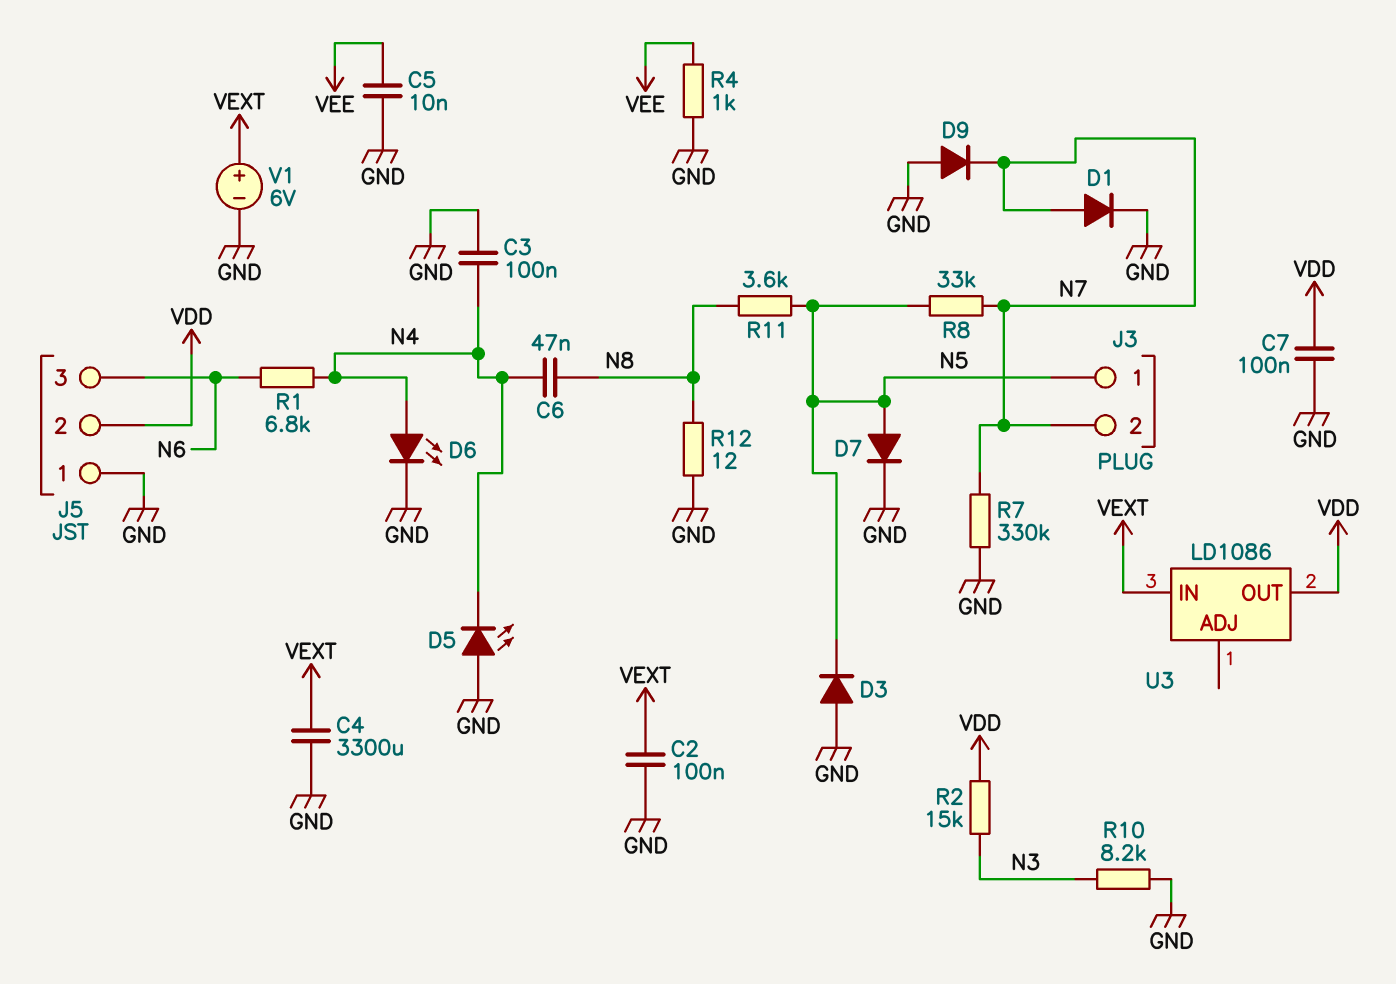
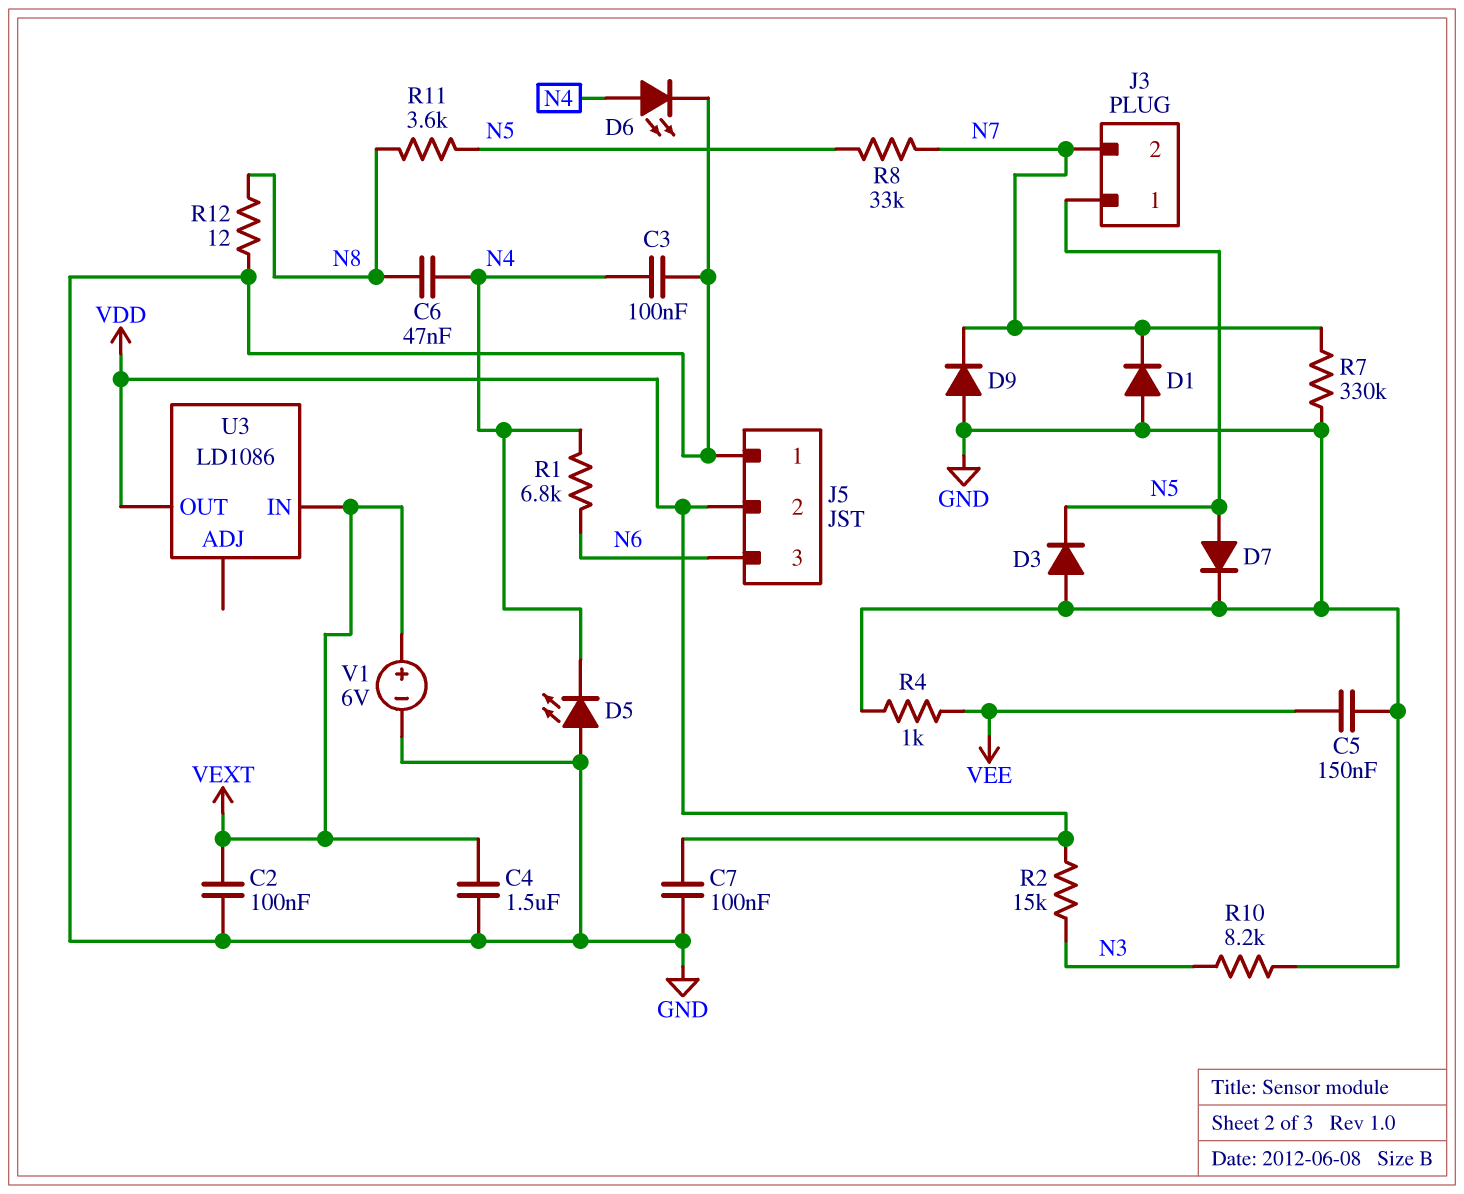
C4: 3300uF (GND, VEXT) -> 1.5uF (GND, VEXT)
C5: 10nF (GND, VEE) -> 150nF (GND, VEE)
D1: diode (A N7, K GND) -> diode (A GND, K N7)

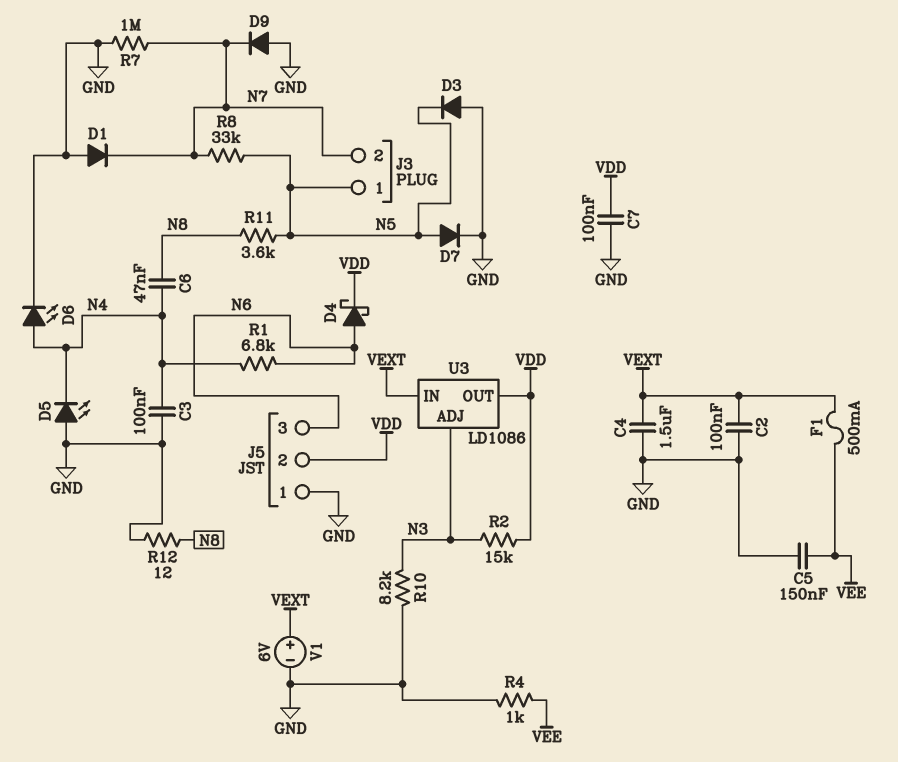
D4: none -> schottky (A N6, K VDD)
F1: none -> 500mA (VEE, VEXT)
R7: 330k (GND, N7) -> 1M (GND, N7)
U3 pin ADJ: none -> N3

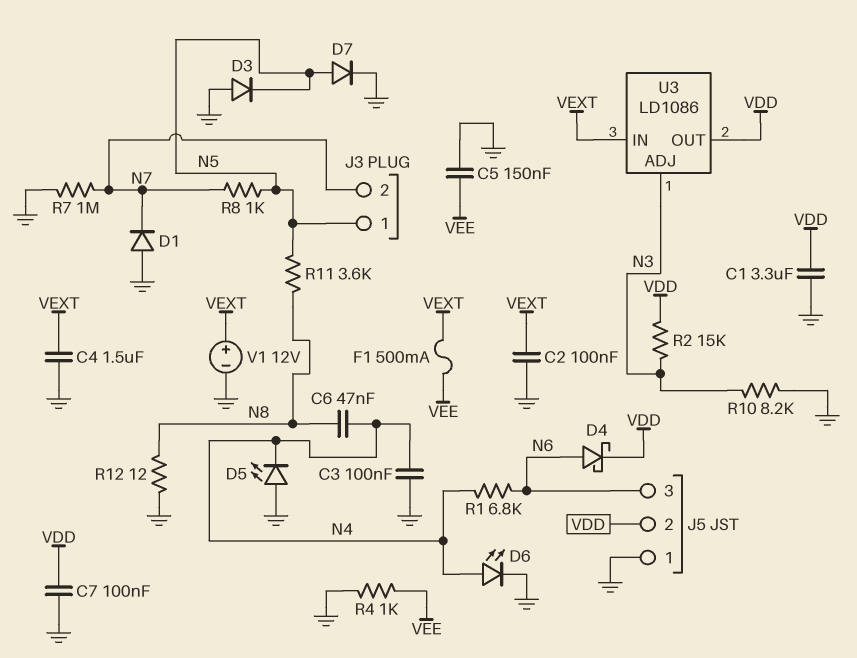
C1: none -> 3.3uF (GND, VDD)
D9: diode (A GND, K N7) -> none
R8: 33k (N5, N7) -> 1k (N5, N7)
V1: 6V (plus VEXT, minus GND) -> 12V (plus VEXT, minus GND)

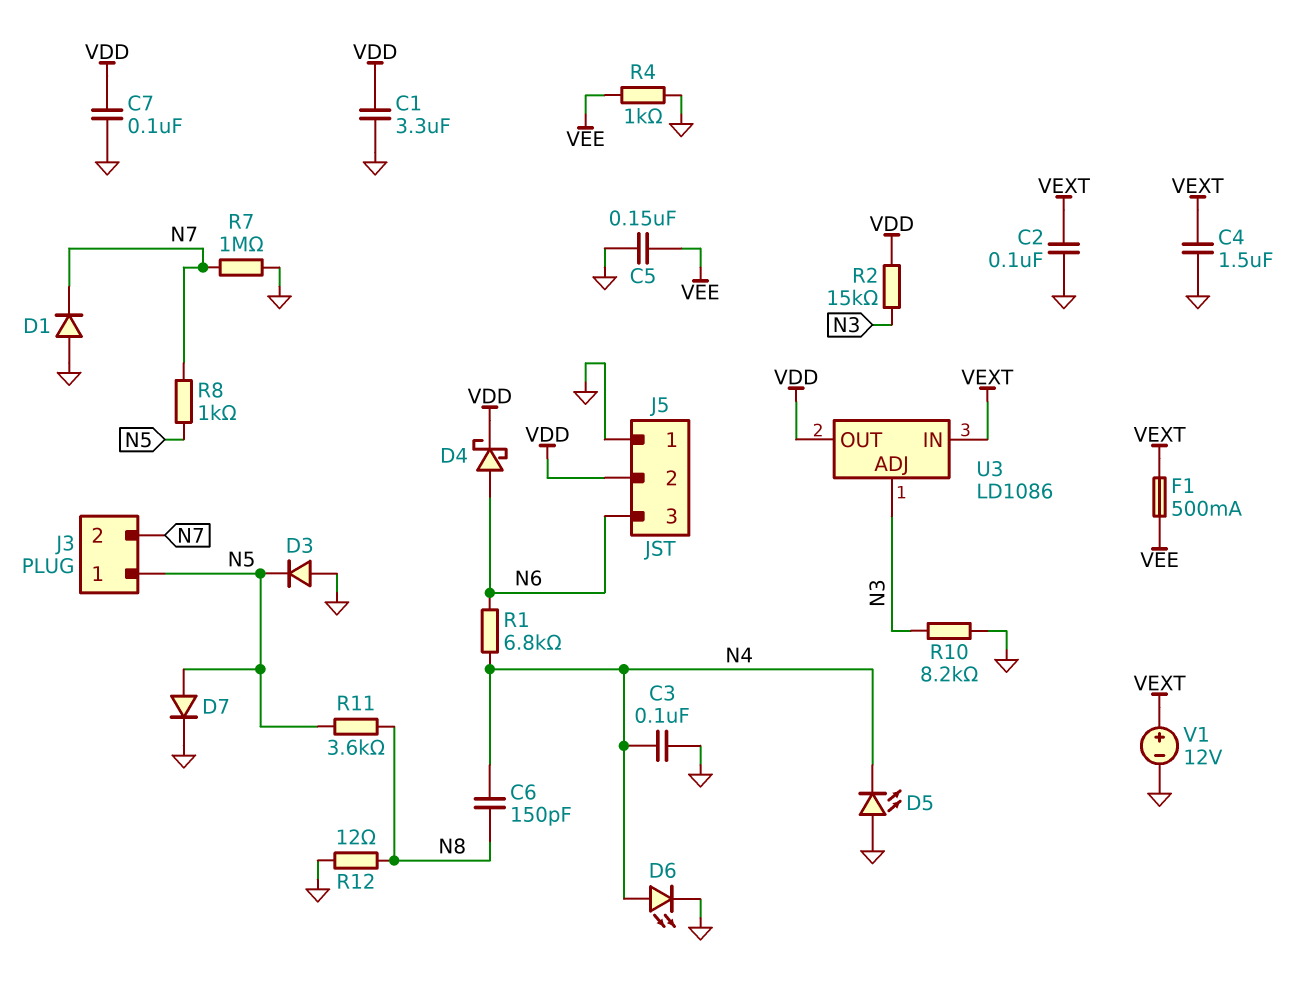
C6: 47nF (N4, N8) -> 150pF (N4, N8)

